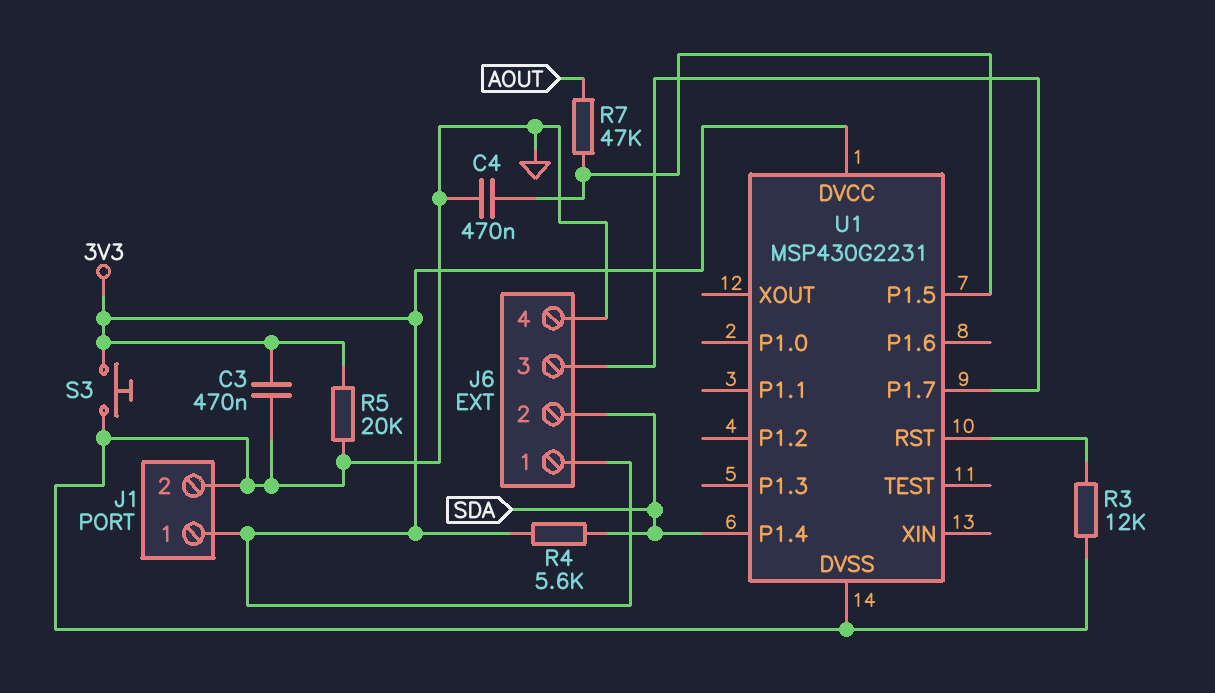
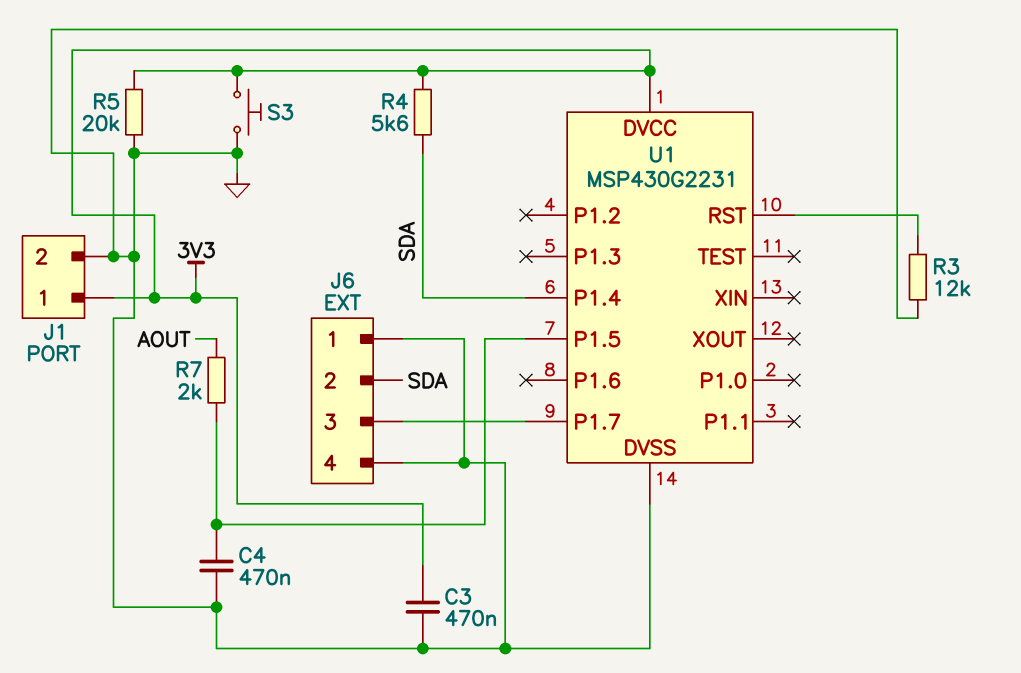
J6 pin 1: 3V3 -> GND
R7: 47k (AOUT, U1/P1.5) -> 2k (AOUT, U1/P1.5)

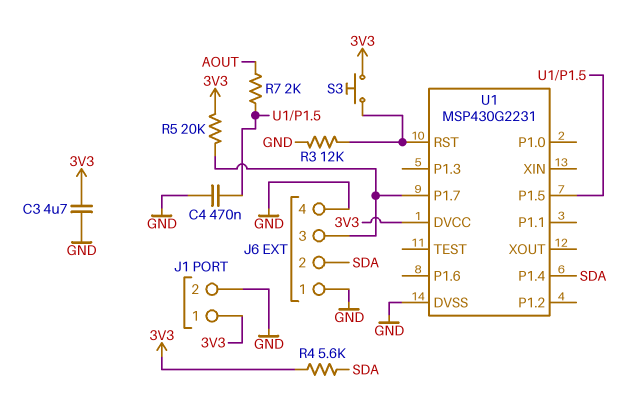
C3: 470nF (3V3, GND) -> 4.7uF (3V3, GND)
R5: 20k (3V3, GND) -> 20k (3V3, J6/3)
S3: button (3V3, GND) -> button (3V3, U1/RST)

